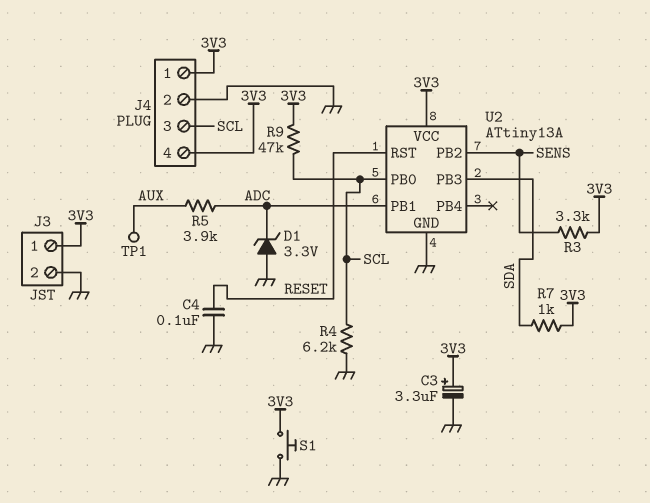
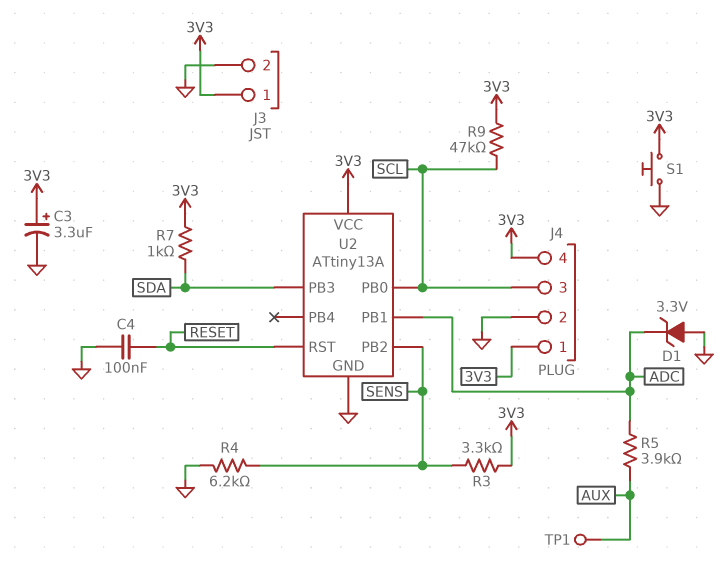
R4: 6.2k (GND, SCL) -> 6.2k (GND, SENS)

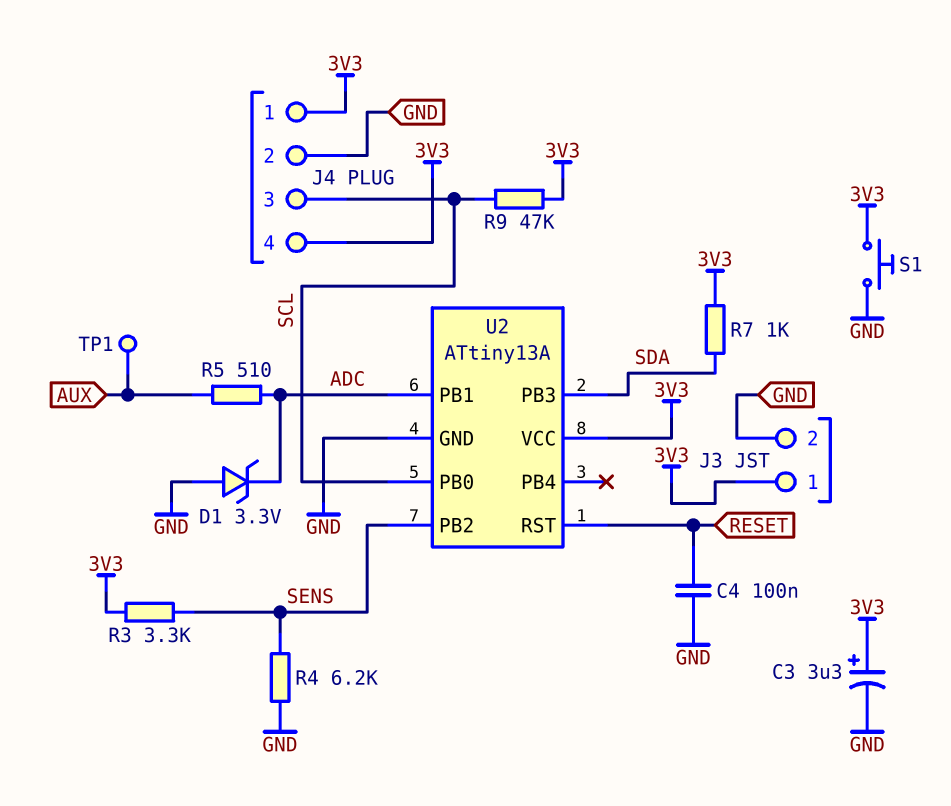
R5: 3.9k (ADC, AUX) -> 510 (ADC, AUX)

